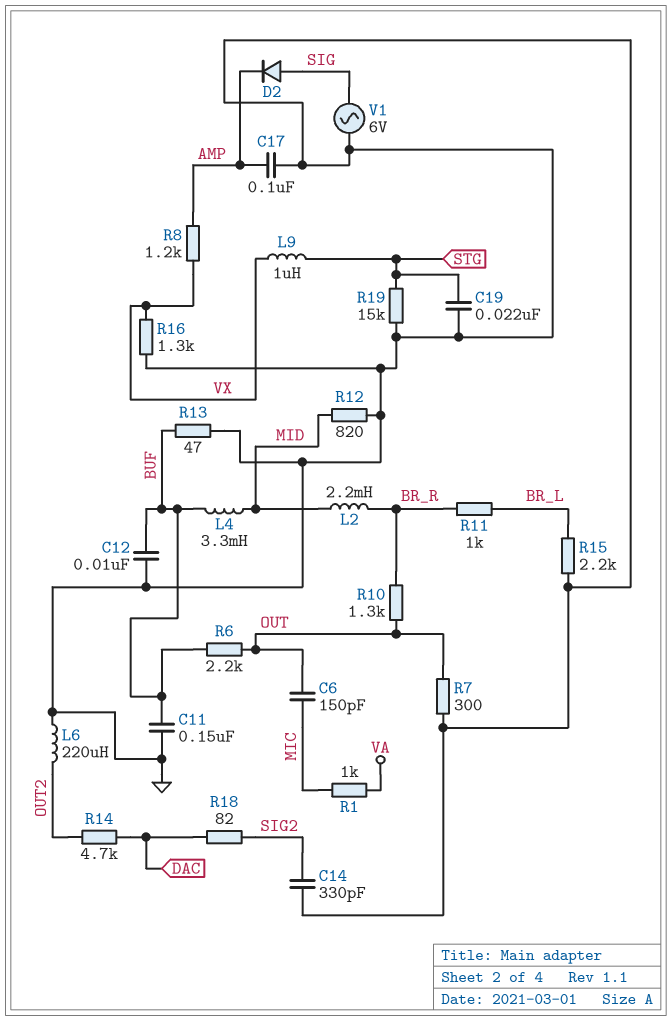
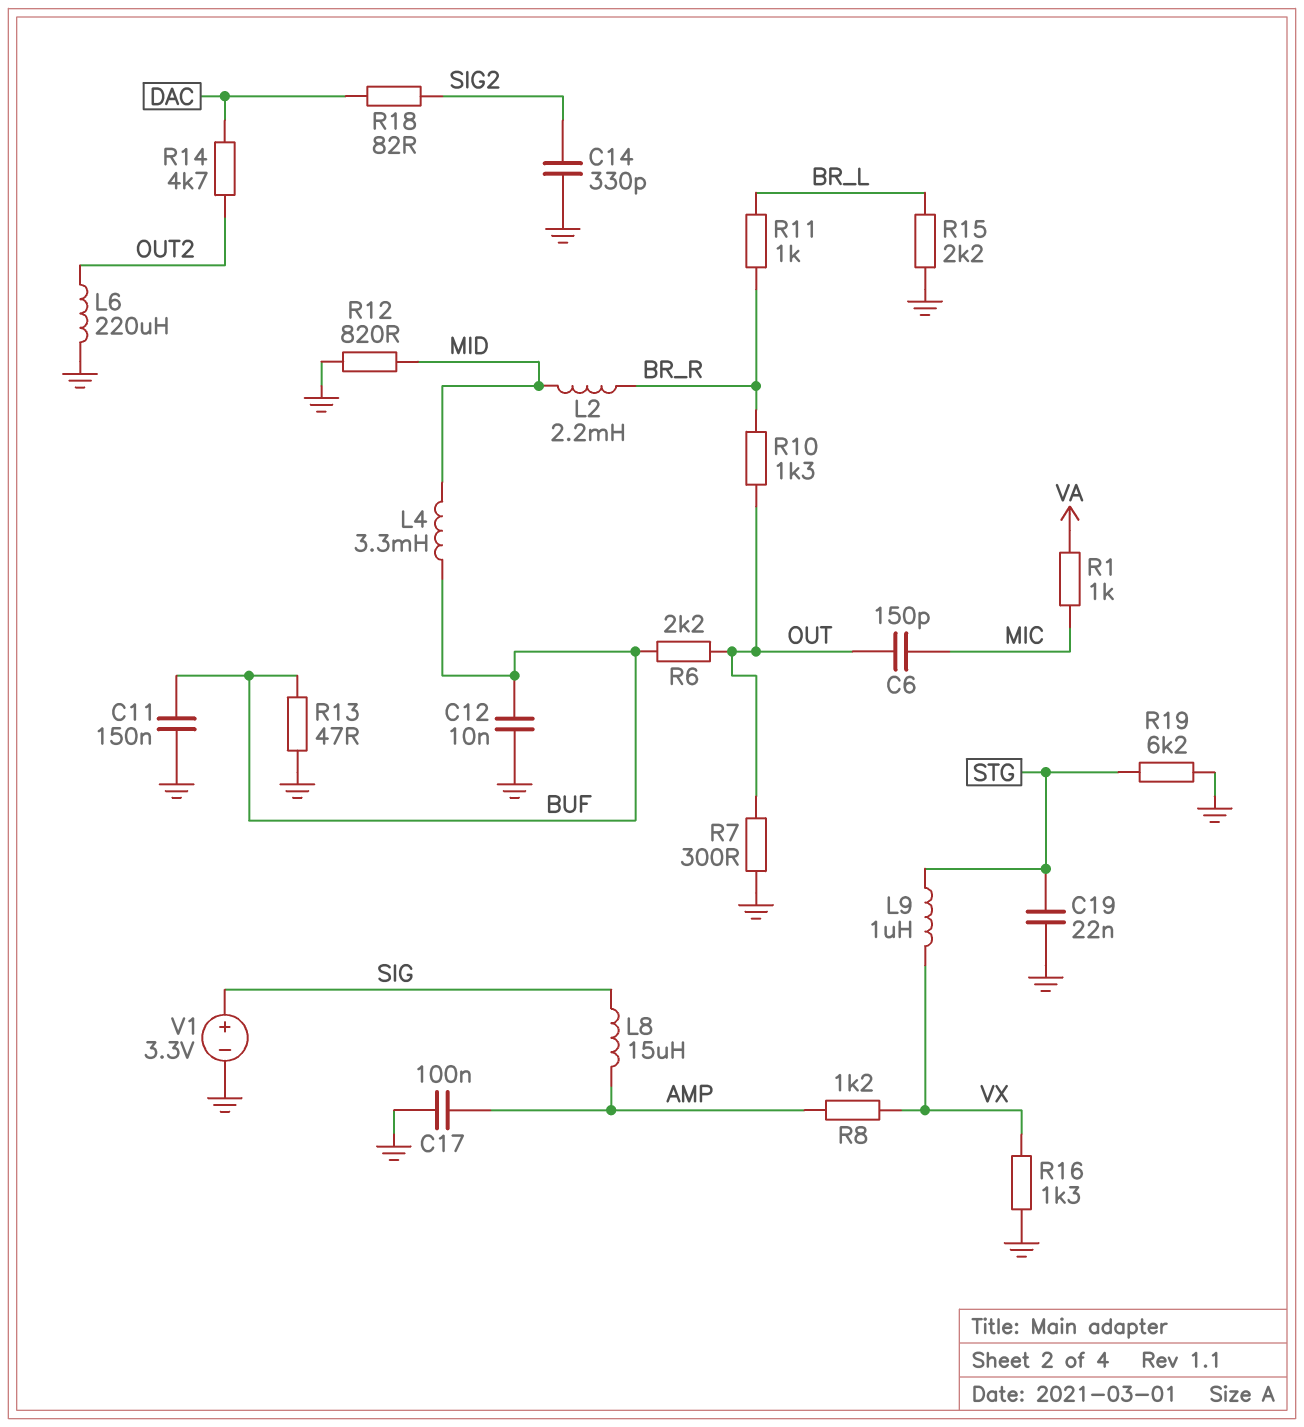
D2: diode (A SIG, K AMP) -> none
L8: none -> 15uH (AMP, SIG)
R19: 15k (GND, STG) -> 6.2k (GND, STG)
V1: AC 6V (GND, SIG) -> 3.3V (plus SIG, minus GND)

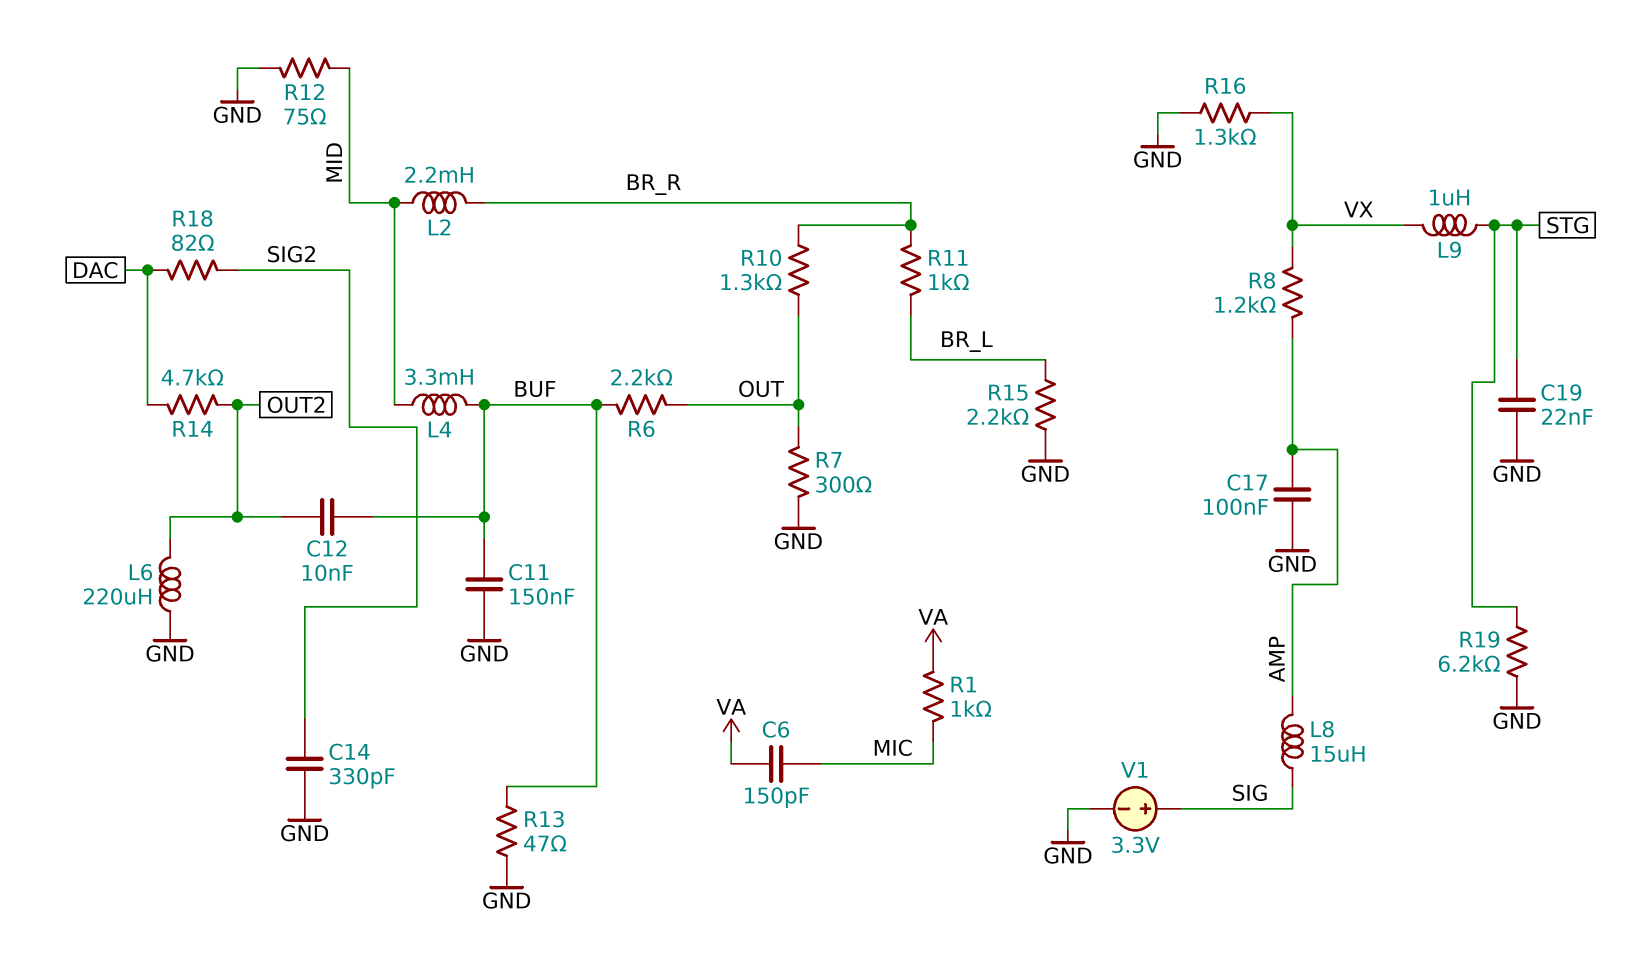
C6: 150pF (MIC, OUT) -> 150pF (MIC, VA)
C12: 10nF (BUF, GND) -> 10nF (BUF, OUT2)
R12: 820 (GND, MID) -> 75 (GND, MID)

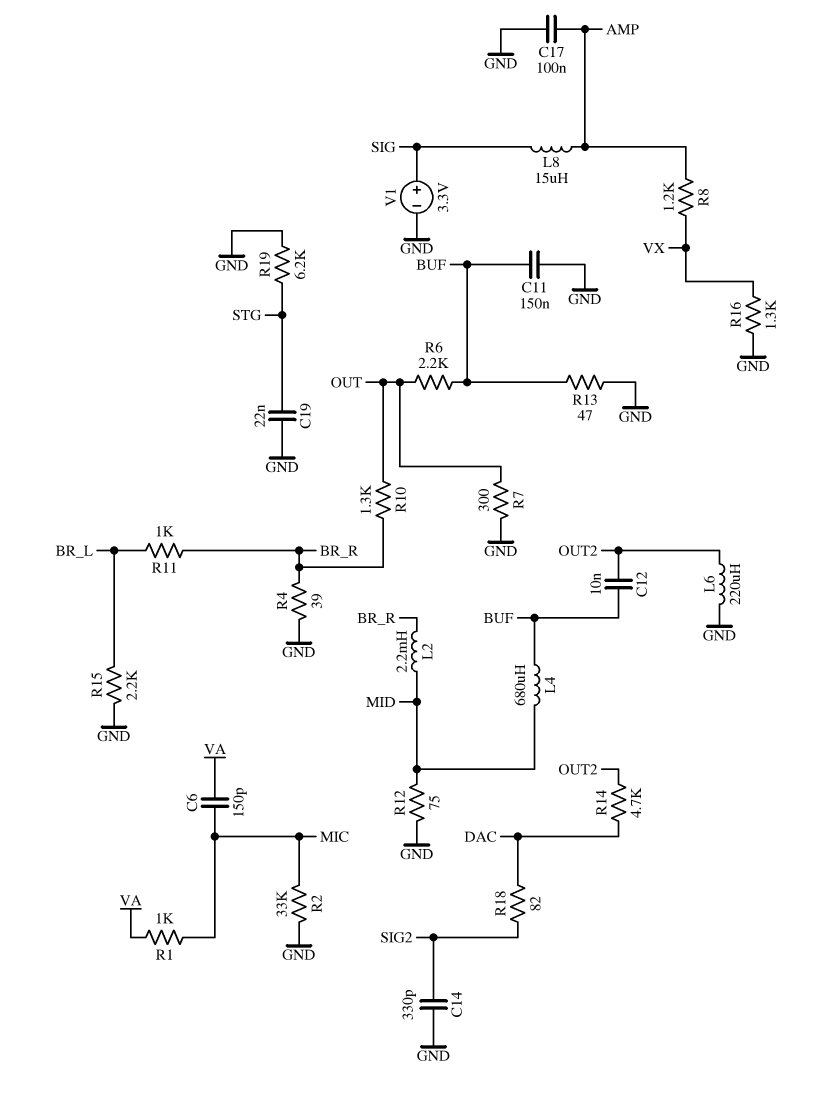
L4: 3.3mH (BUF, MID) -> 680uH (BUF, MID)
L9: 1uH (STG, VX) -> none
R2: none -> 33k (GND, MIC)
R4: none -> 39 (BR_R, GND)

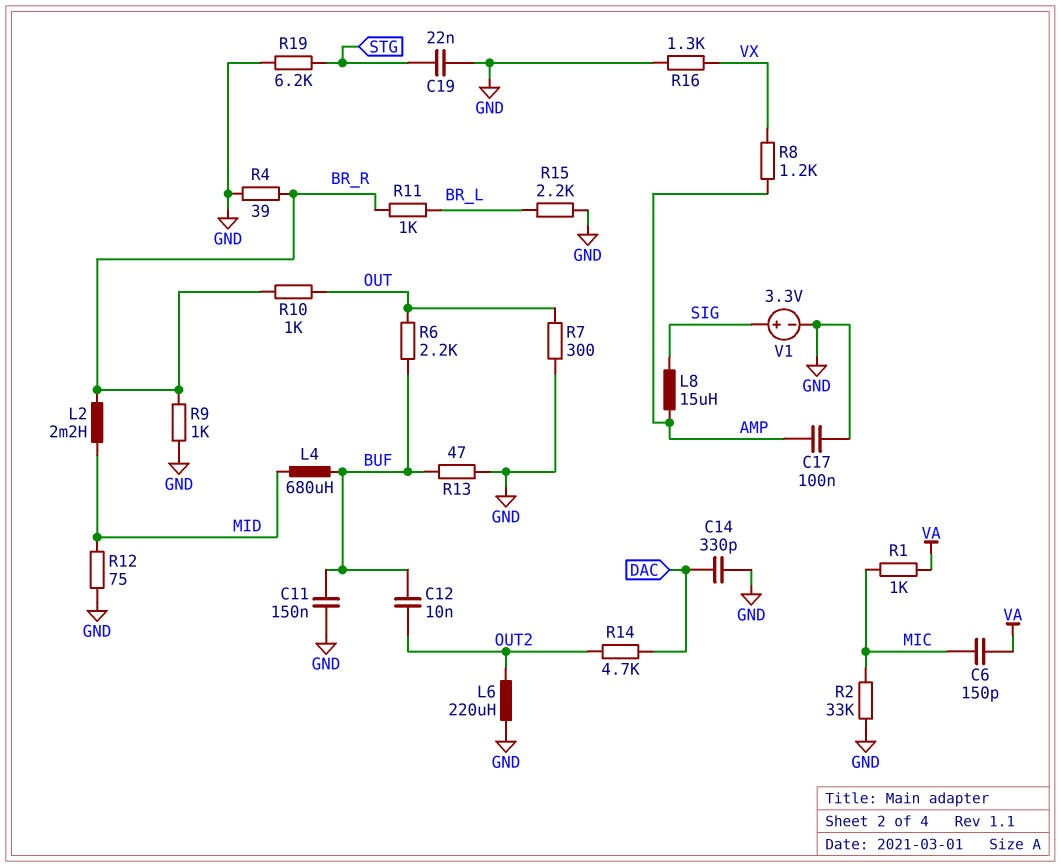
C14: 330pF (GND, SIG2) -> 330pF (DAC, GND)
R9: none -> 1k (BR_R, GND)
R10: 1.3k (BR_R, OUT) -> 1k (BR_R, OUT)
R18: 82 (DAC, SIG2) -> none

